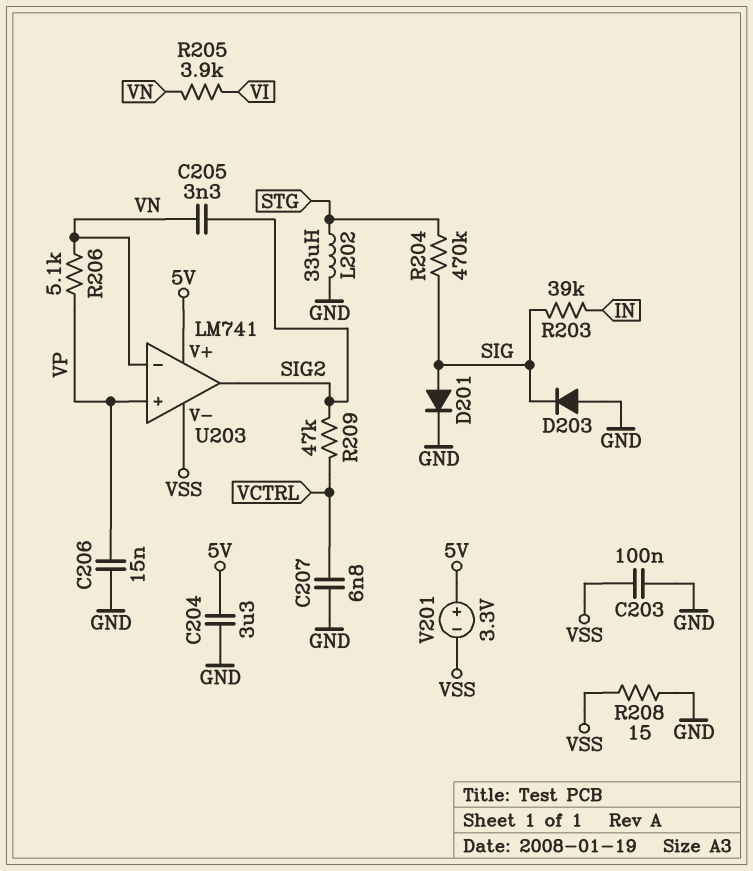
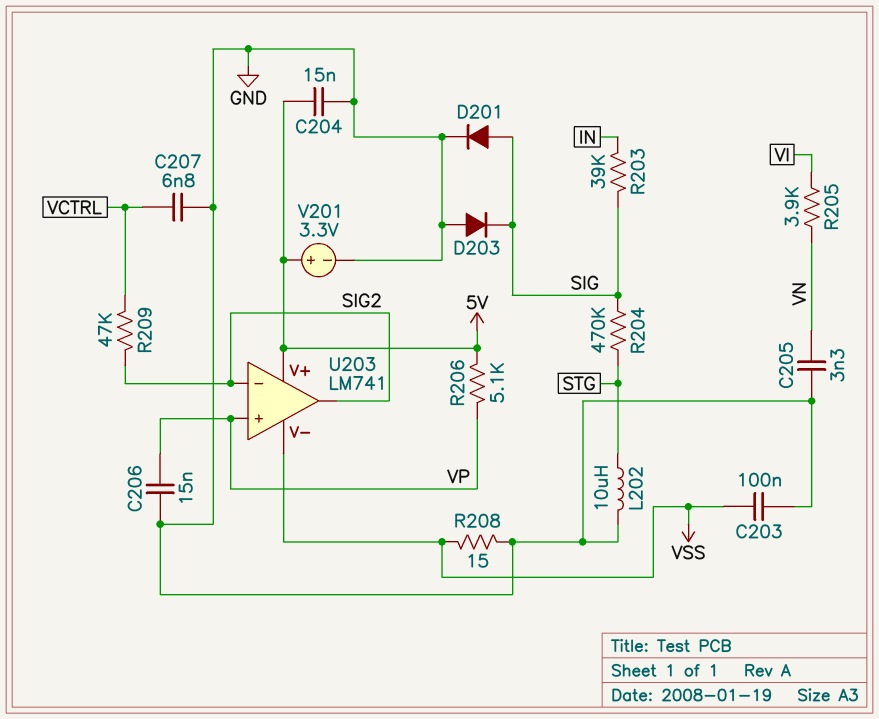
C204: 3.3uF (5V, GND) -> 15nF (5V, GND)
C205: 3.3nF (SIG2, VN) -> 3.3nF (GND, VN)
L202: 33uH (GND, STG) -> 10uH (GND, STG)
R206: 5.1k (VN, VP) -> 5.1k (5V, VP)
U203 pin in-: VN -> SIG2
V201: 3.3V (plus 5V, minus VSS) -> 3.3V (plus 5V, minus GND)

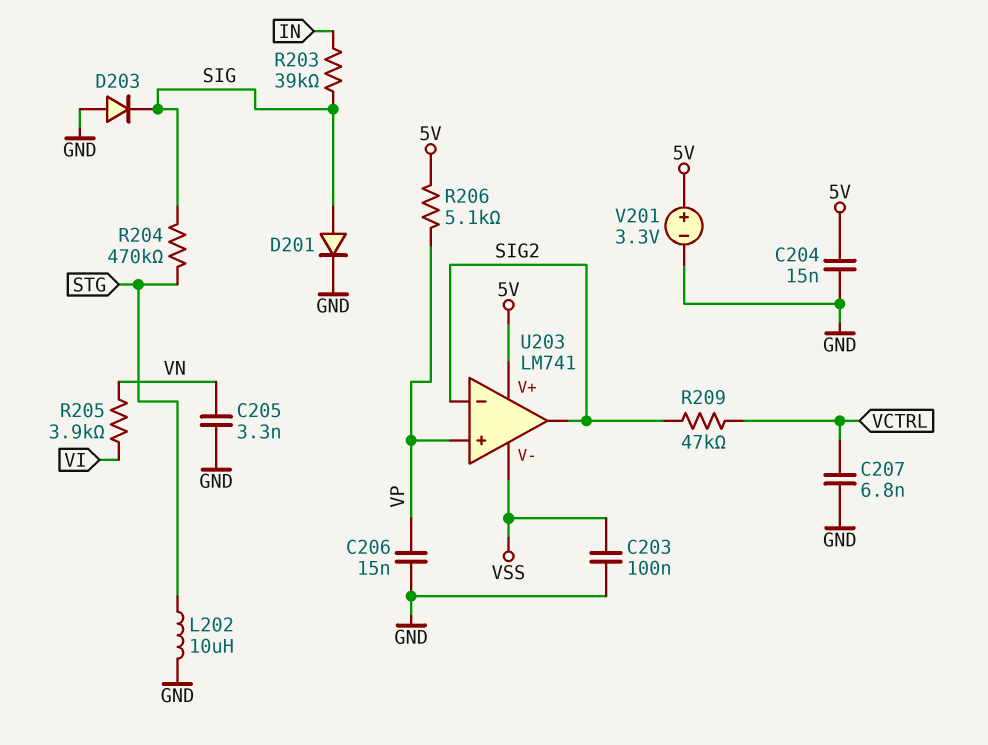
R208: 15 (GND, VSS) -> none

